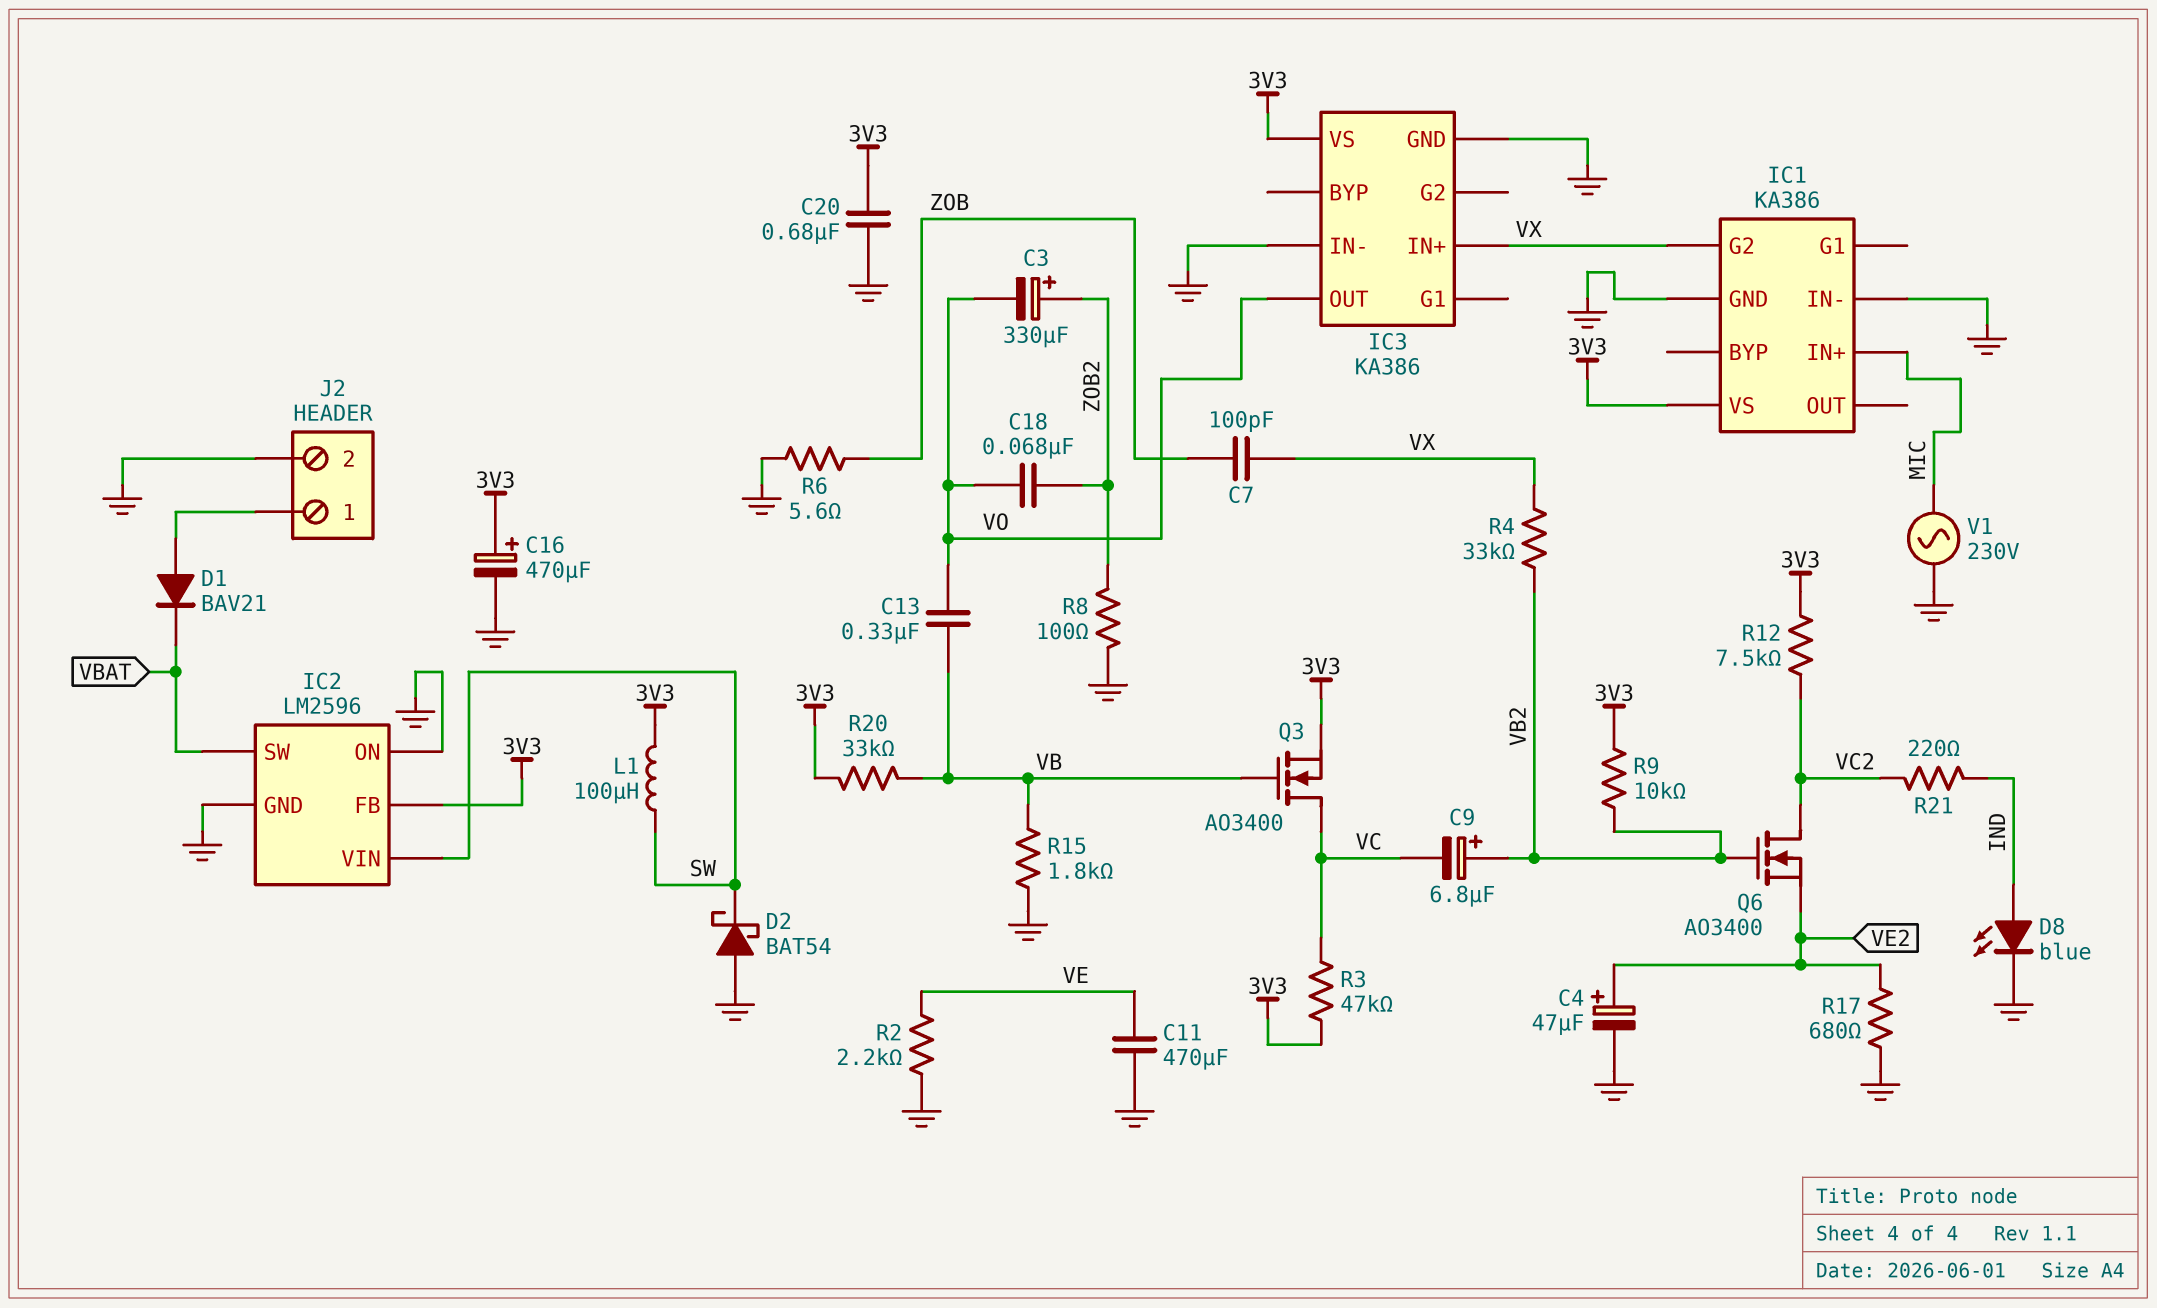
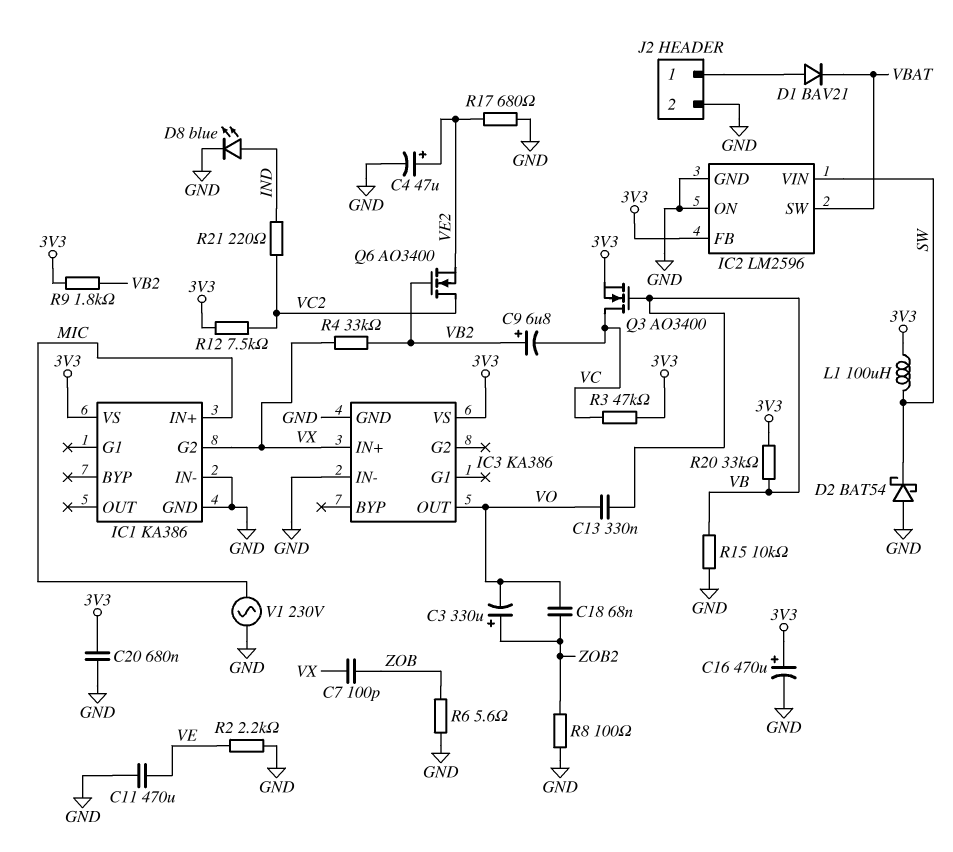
R9: 10k (3V3, VB2) -> 1.8k (3V3, VB2)
R15: 1.8k (GND, VB) -> 10k (GND, VB)

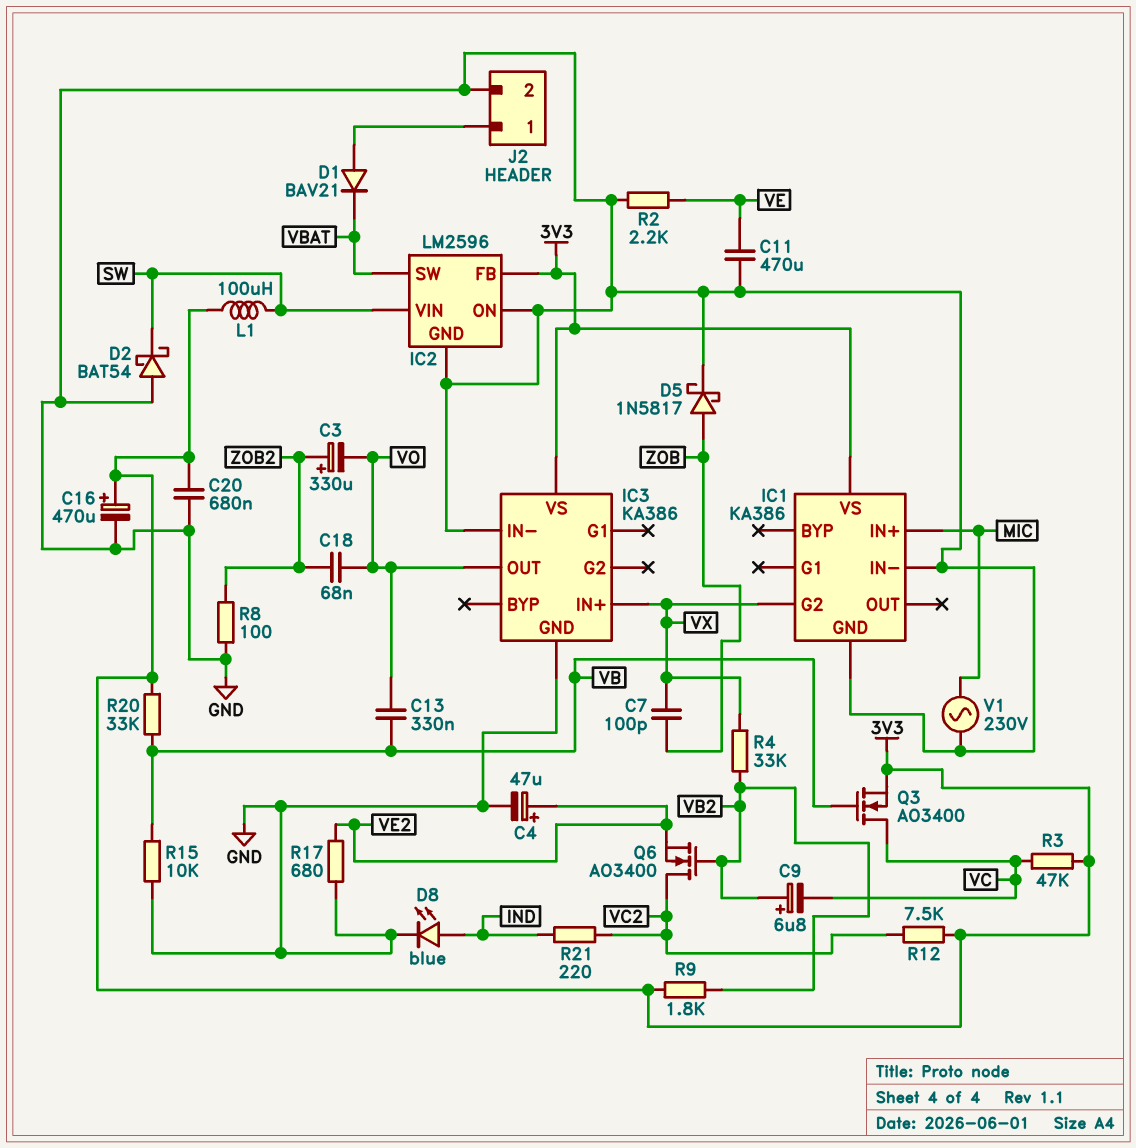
D5: none -> schottky 1N5817 (A ZOB, K GND)
R6: 5.6 (GND, ZOB) -> none

